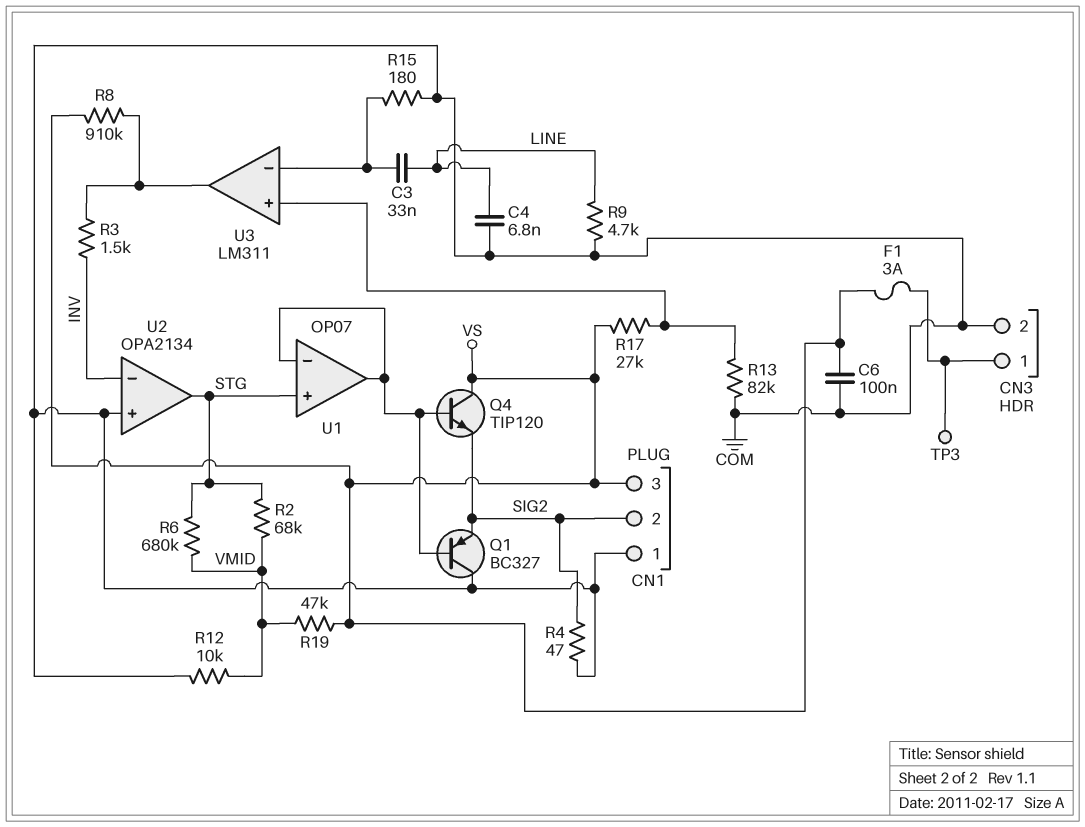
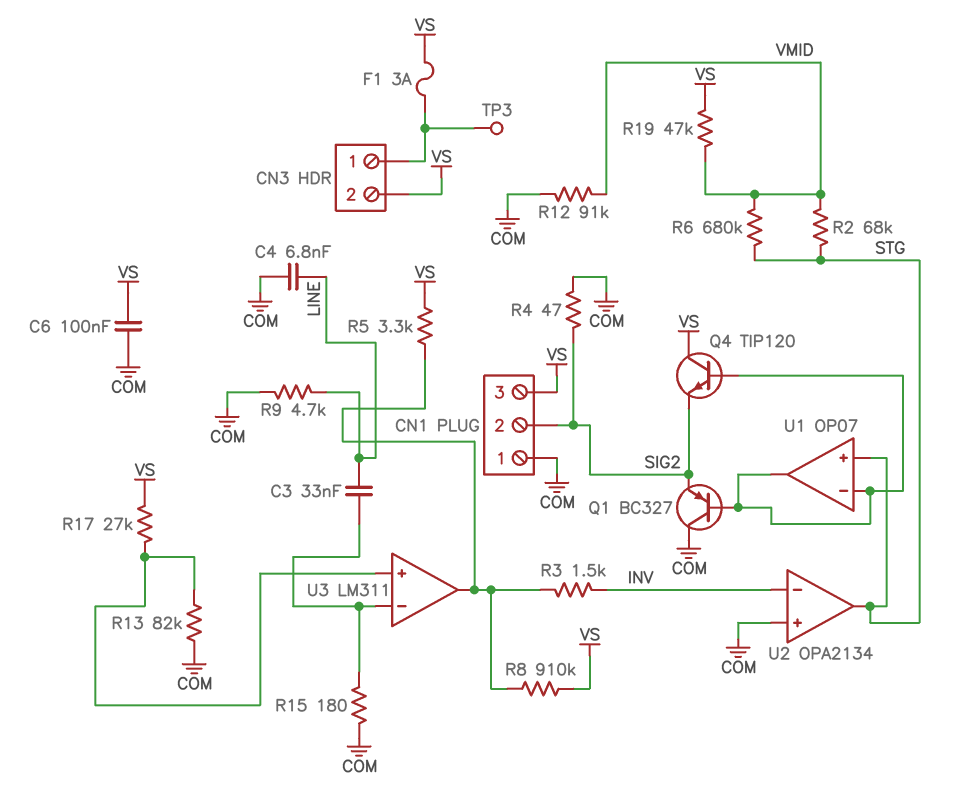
CN3 pin 2: COM -> VS
R5: none -> 3.3k (U3/out, VS)
R12: 10k (COM, VMID) -> 91k (COM, VMID)

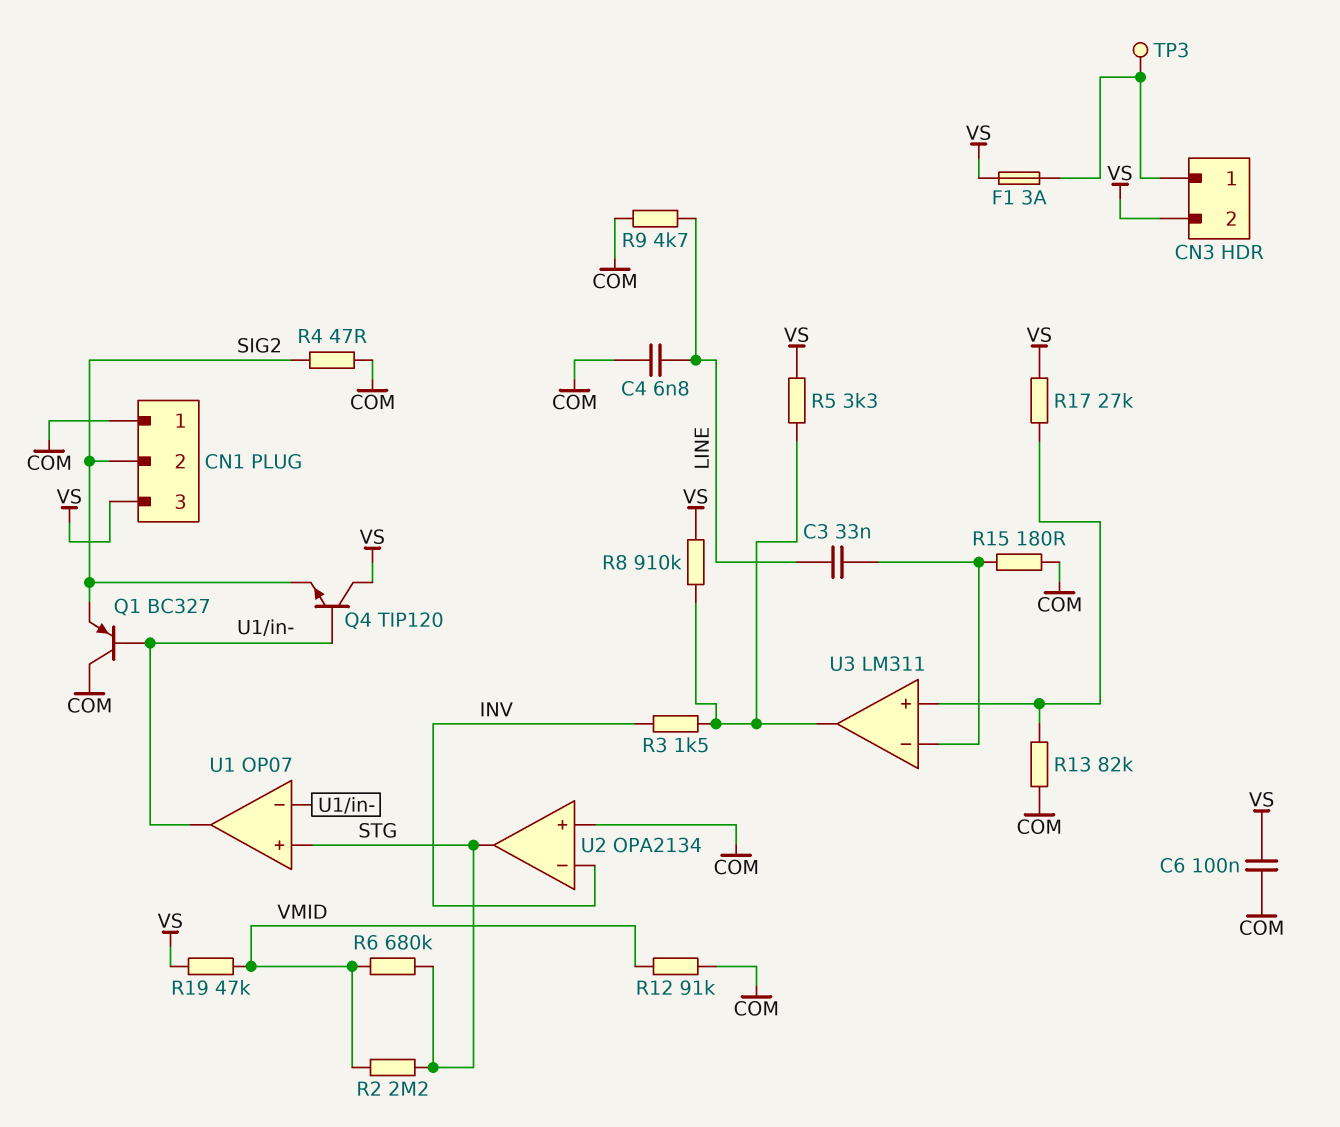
R2: 68k (STG, VMID) -> 2.2M (STG, VMID)

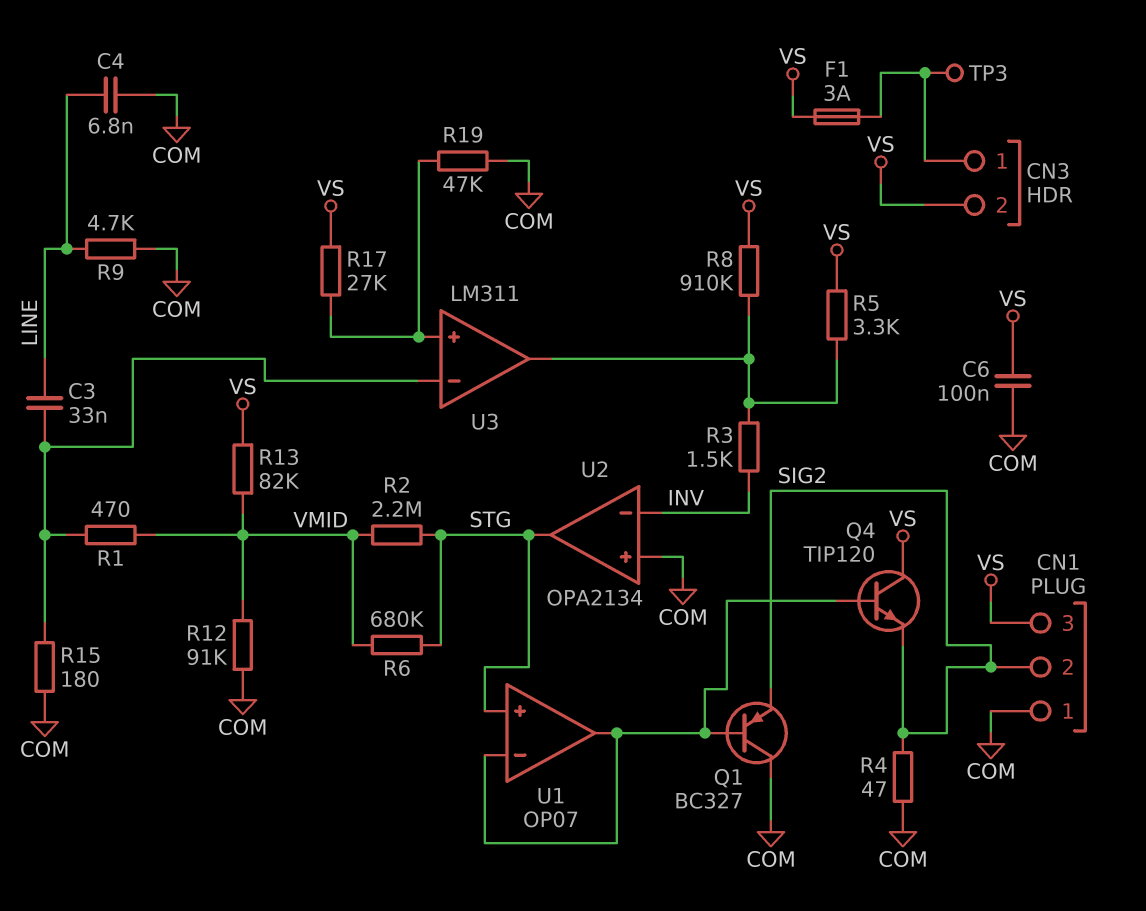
R1: none -> 470 (U3/in-, VMID)
R13: 82k (COM, U3/in+) -> 82k (VMID, VS)
R19: 47k (VMID, VS) -> 47k (COM, U3/in+)

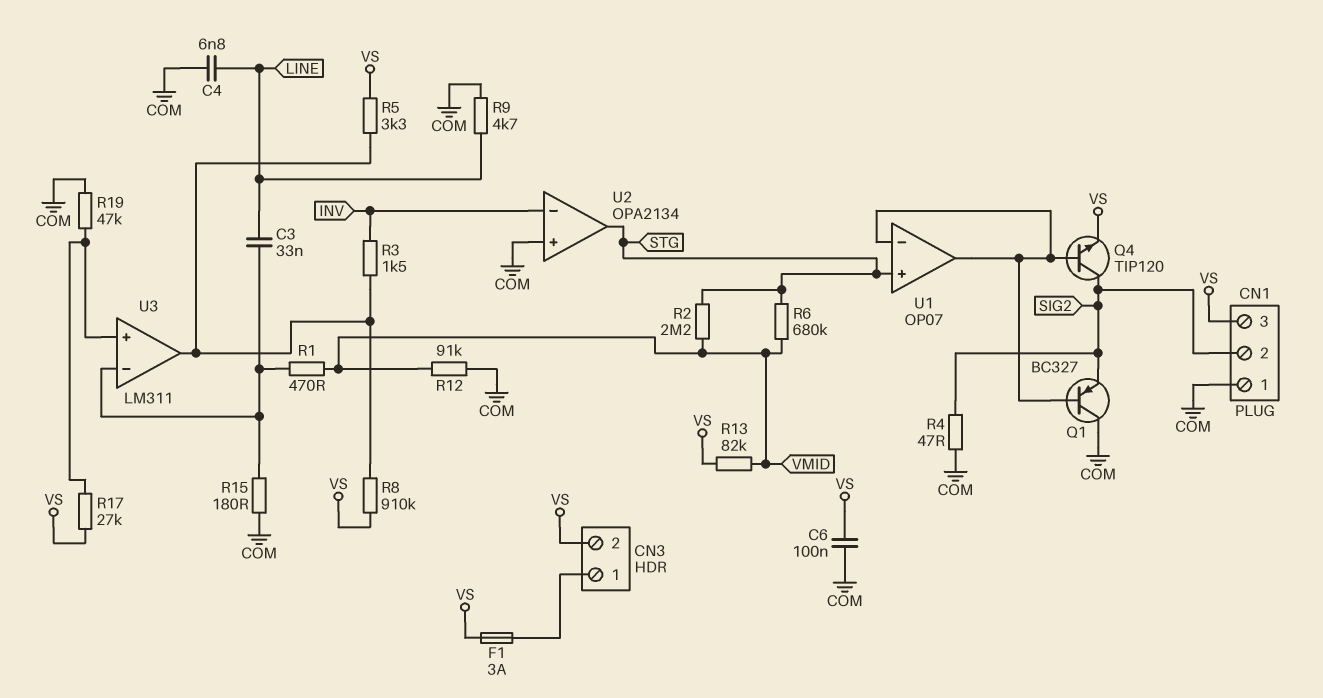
Q4: NPN TIP120 (B U1/in-, C VS, E SIG2) -> NPN TIP120 (B U1/in-, C SIG2, E VS)
TP3: test point (CN3/1) -> none

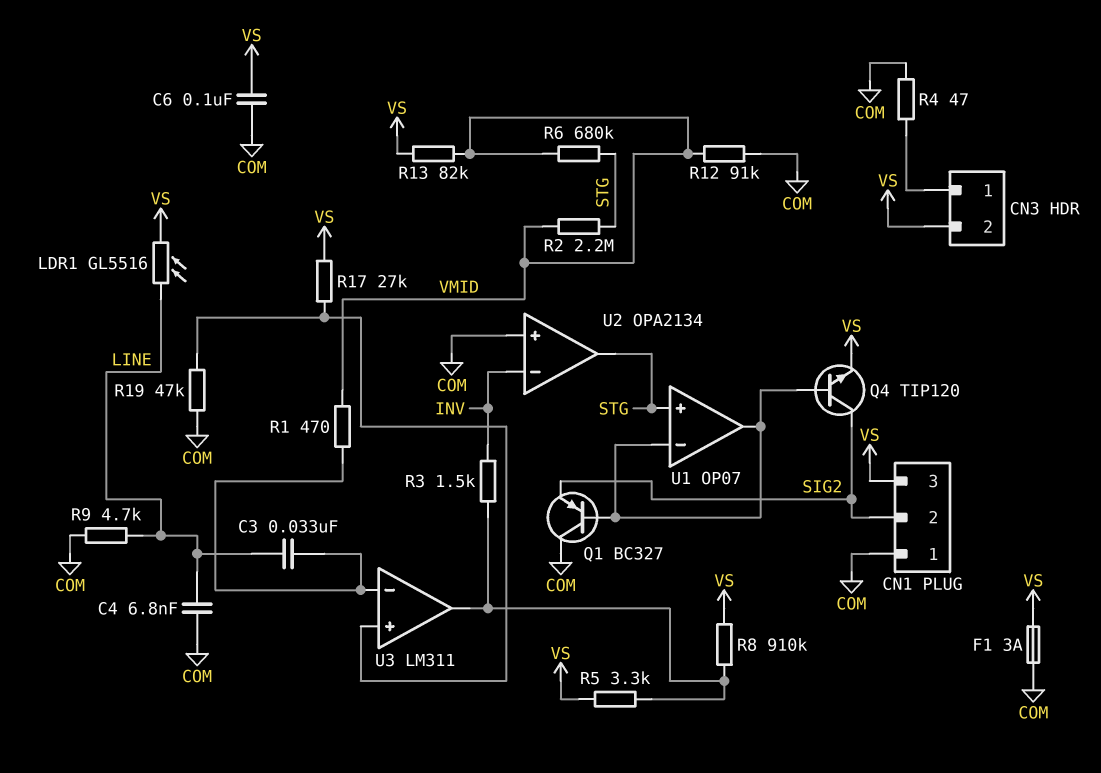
F1: 3A (CN3/1, VS) -> 3A (COM, VS)
LDR1: none -> GL5516 (LINE, VS)
R4: 47 (COM, SIG2) -> 47 (CN3/1, COM)
R15: 180 (COM, U3/in-) -> none

